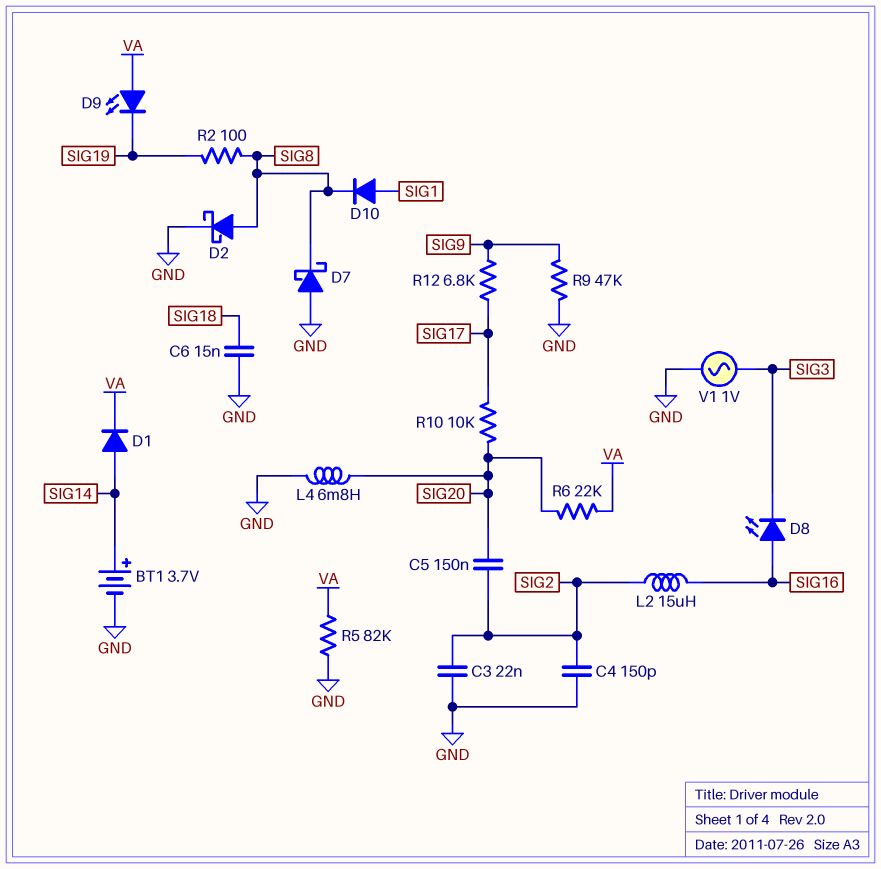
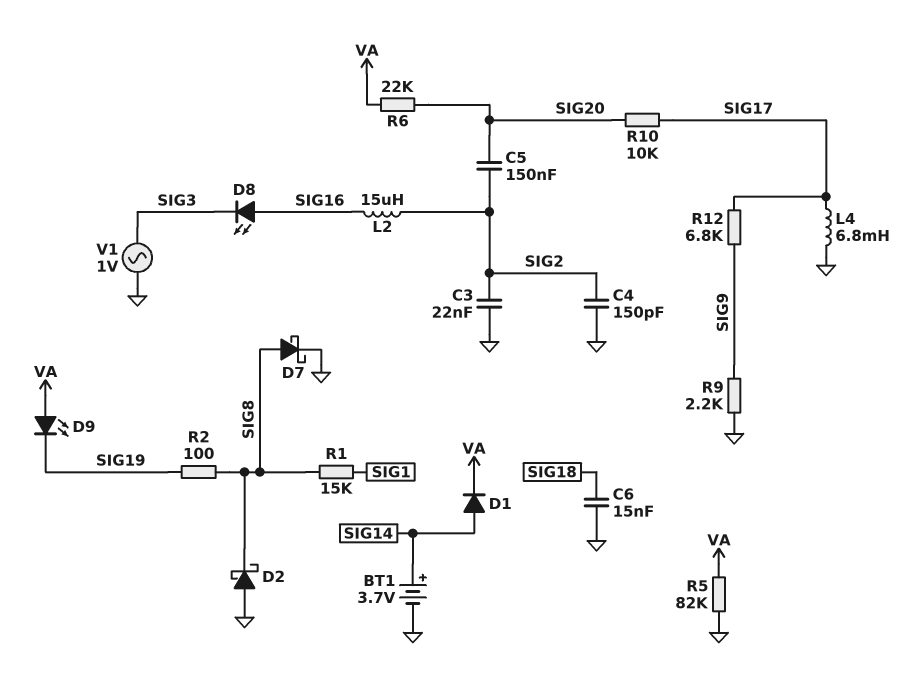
D2: schottky (A SIG8, K GND) -> schottky (A GND, K SIG8)
D7: schottky (A GND, K SIG8) -> schottky (A SIG8, K GND)
D10: diode (A SIG1, K SIG8) -> none
L4: 6.8mH (GND, SIG20) -> 6.8mH (GND, SIG17)
R1: none -> 15k (SIG1, SIG8)
R9: 47k (GND, SIG9) -> 2.2k (GND, SIG9)

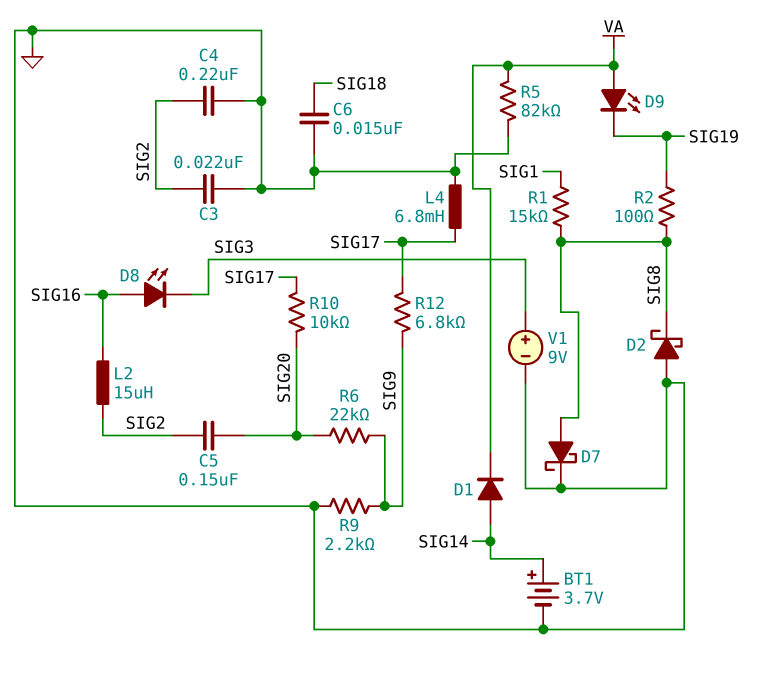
C4: 150pF (GND, SIG2) -> 220nF (GND, SIG2)
R6: 22k (SIG20, VA) -> 22k (SIG9, SIG20)
V1: AC 1V (GND, SIG3) -> 9V (plus SIG3, minus GND)

